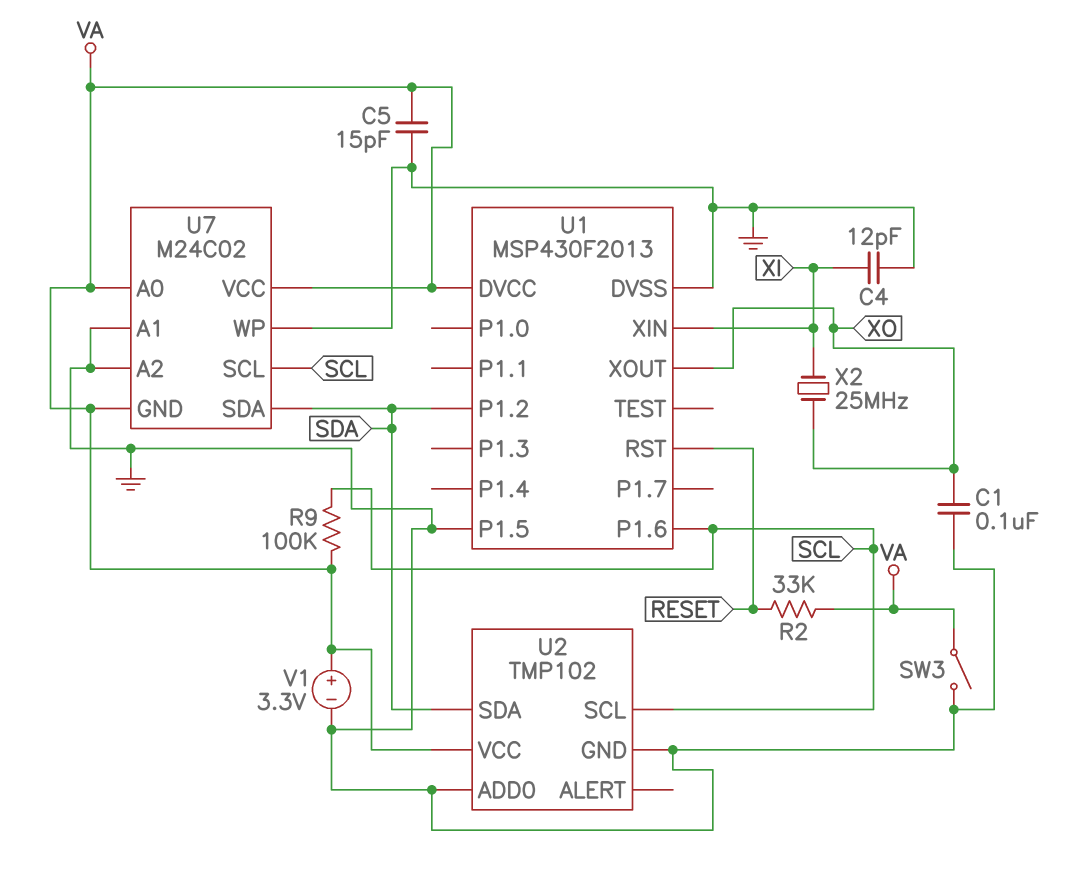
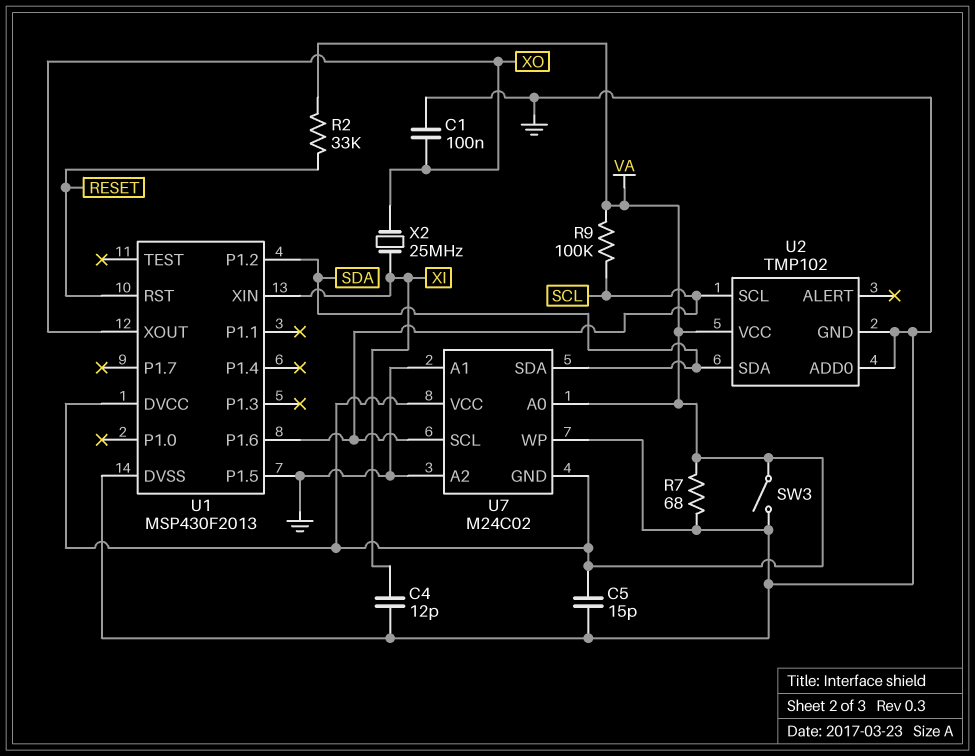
R7: none -> 68 (GND, VA)
V1: 3.3V (plus VA, minus GND) -> none

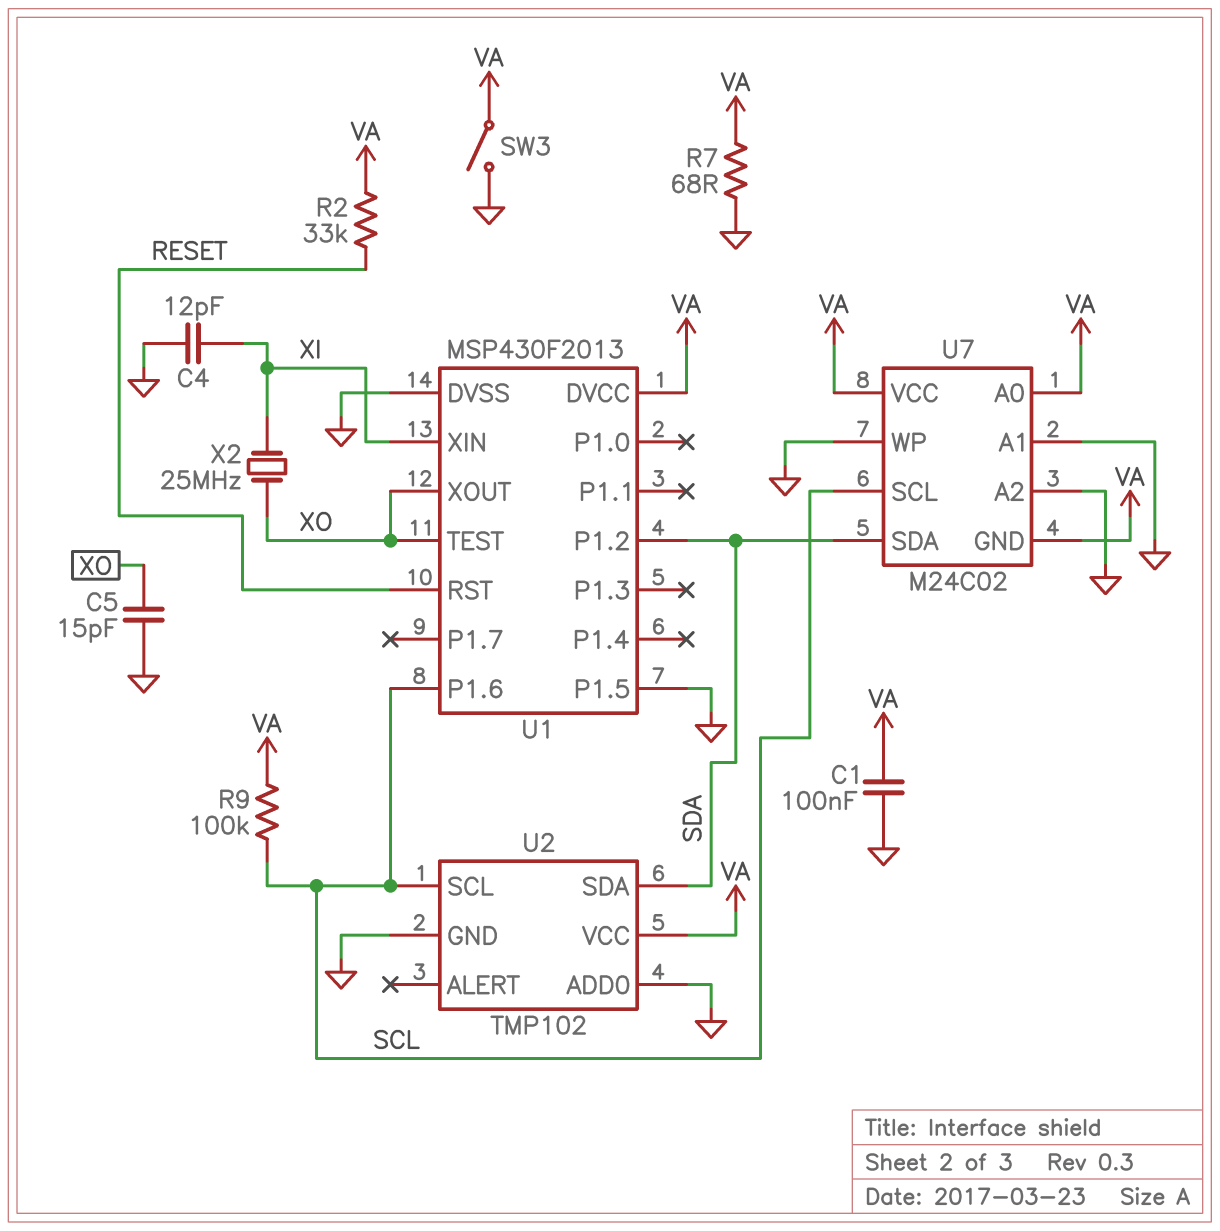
C1: 100nF (GND, XO) -> 100nF (GND, VA)
C5: 15pF (GND, VA) -> 15pF (GND, XO)
U1 pin TEST: none -> XO

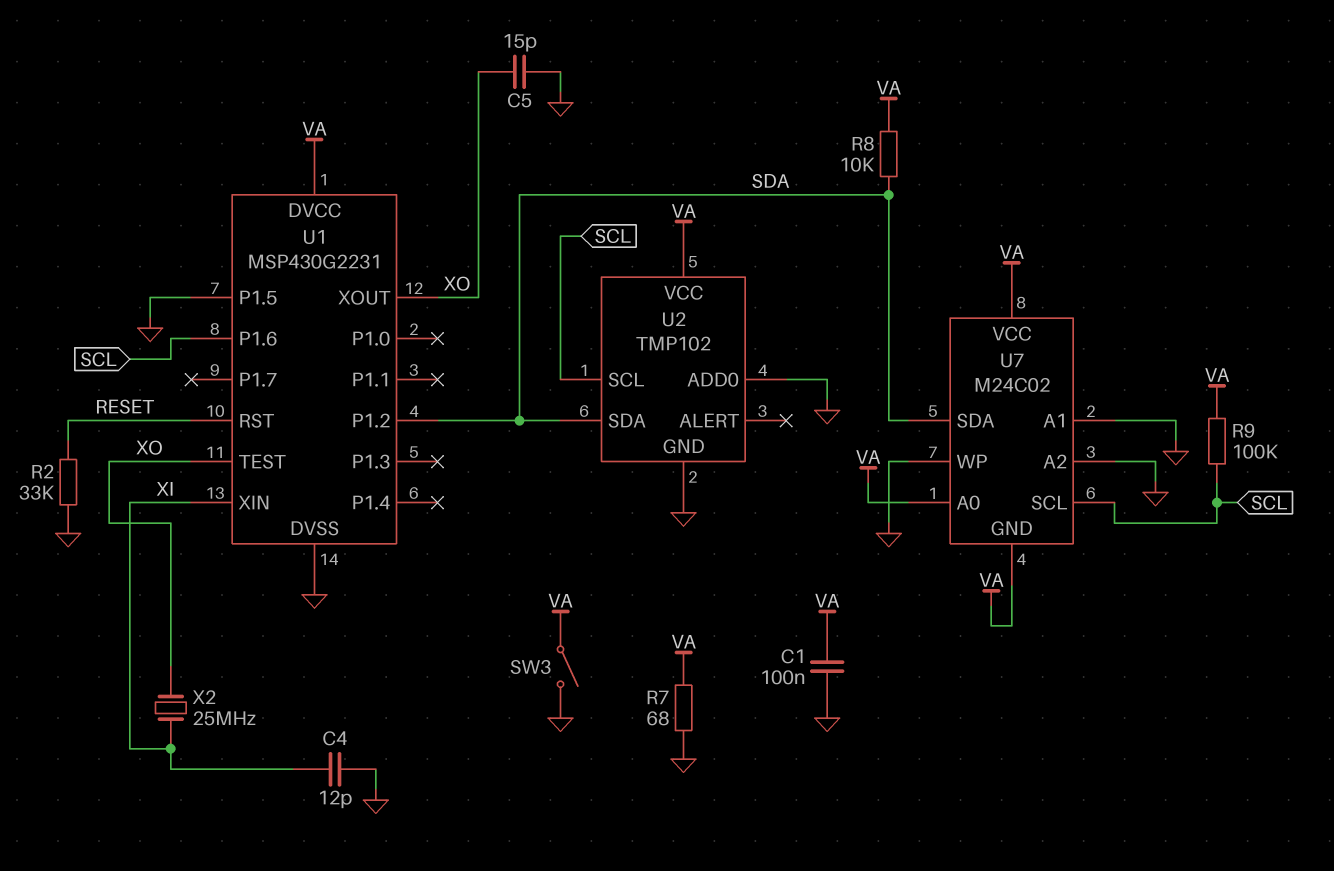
R2: 33k (RESET, VA) -> 33k (GND, RESET)
R8: none -> 10k (SDA, VA)
U1: MSP430F2013 -> MSP430G2231

